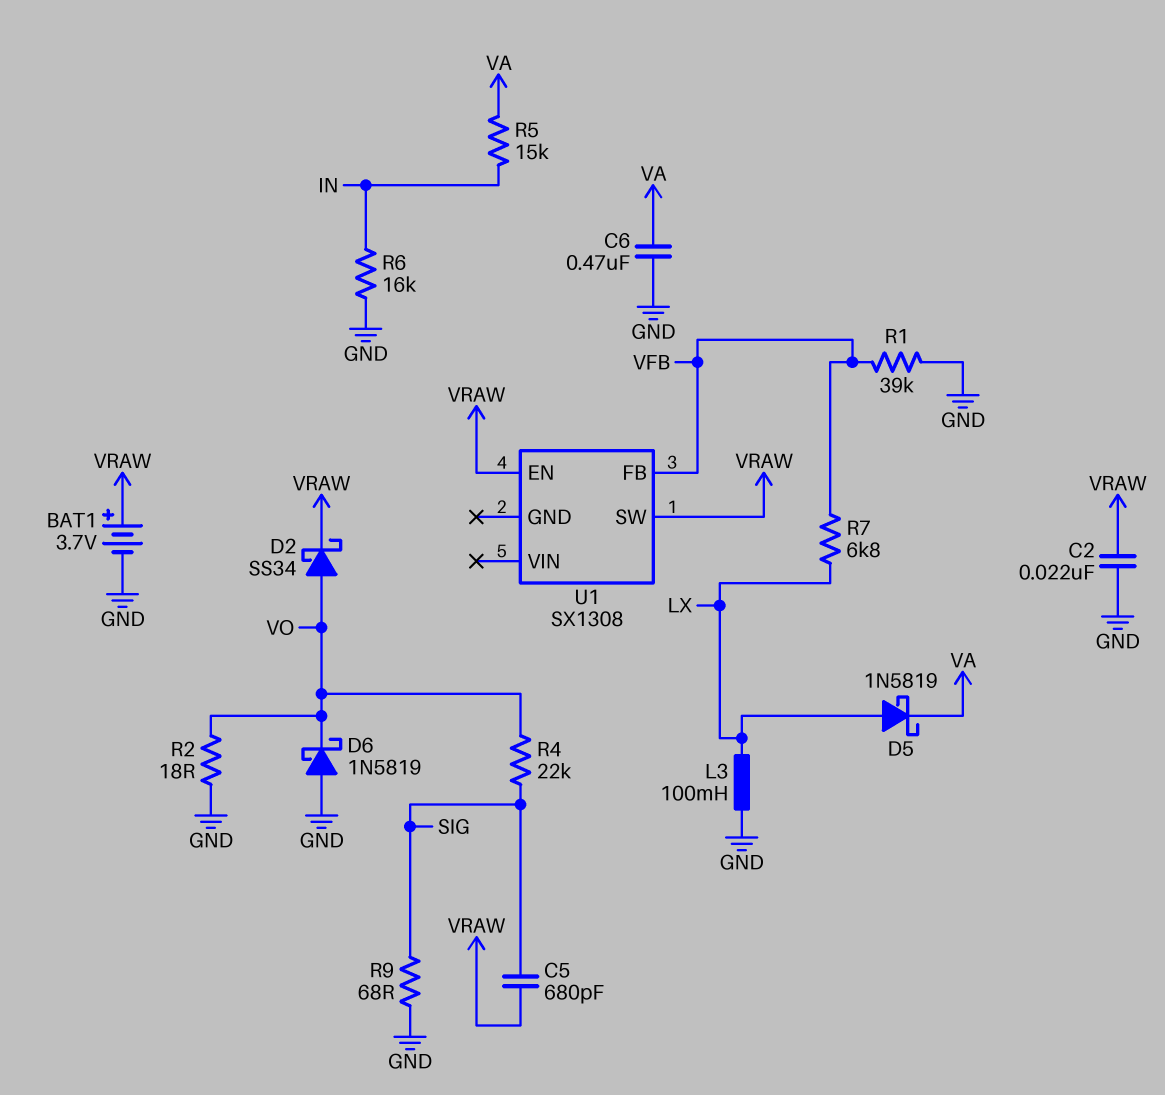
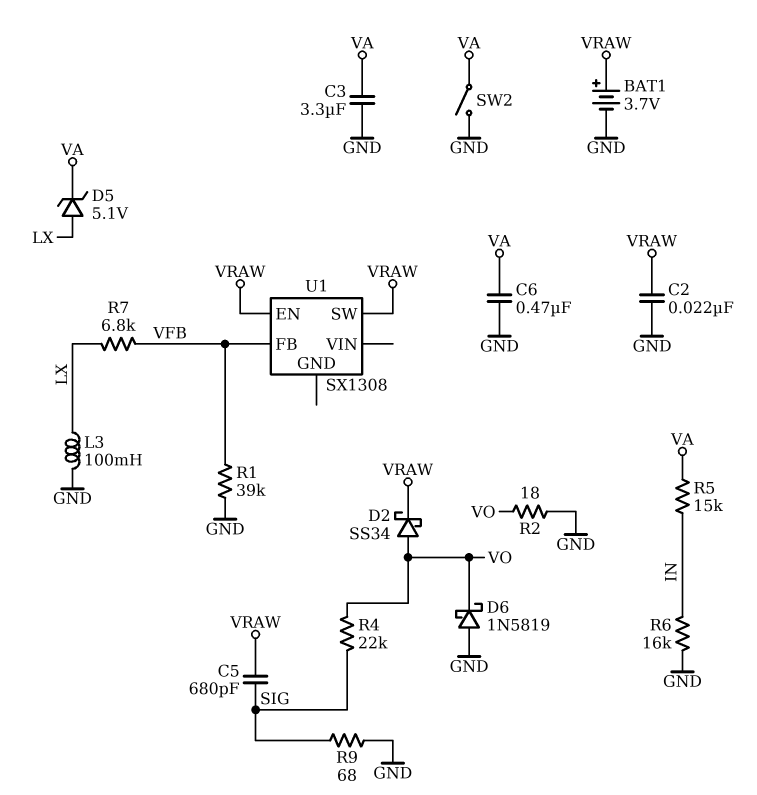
C3: none -> 3.3uF (GND, VA)
D5: schottky 1N5819 (A LX, K VA) -> zener 5.1V (A LX, K VA)
SW2: none -> switch (GND, VA)

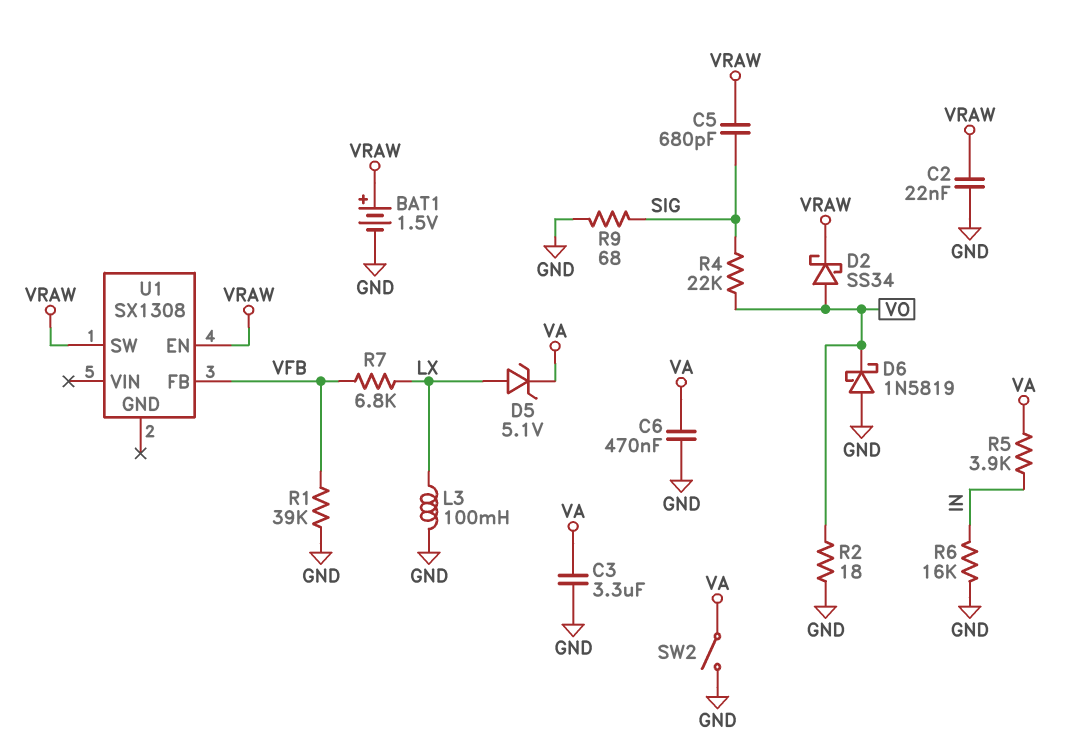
BAT1: 3.7V (plus VRAW, minus GND) -> 1.5V (plus VRAW, minus GND)
R5: 15k (IN, VA) -> 3.9k (IN, VA)

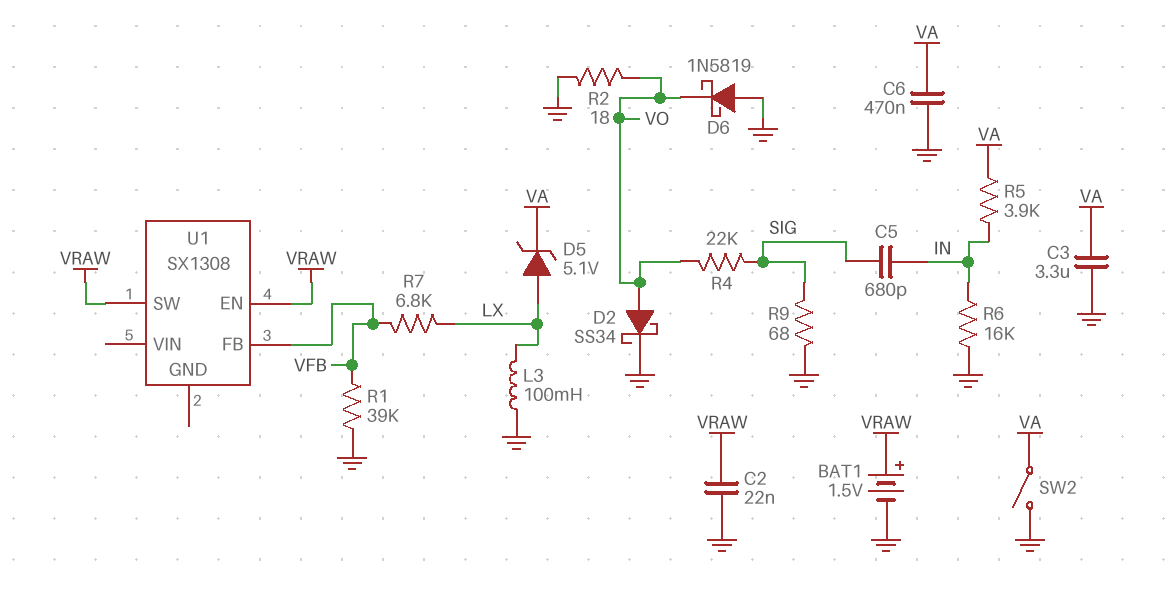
C5: 680pF (SIG, VRAW) -> 680pF (IN, SIG)
D2: schottky SS34 (A VO, K VRAW) -> schottky SS34 (A VO, K GND)

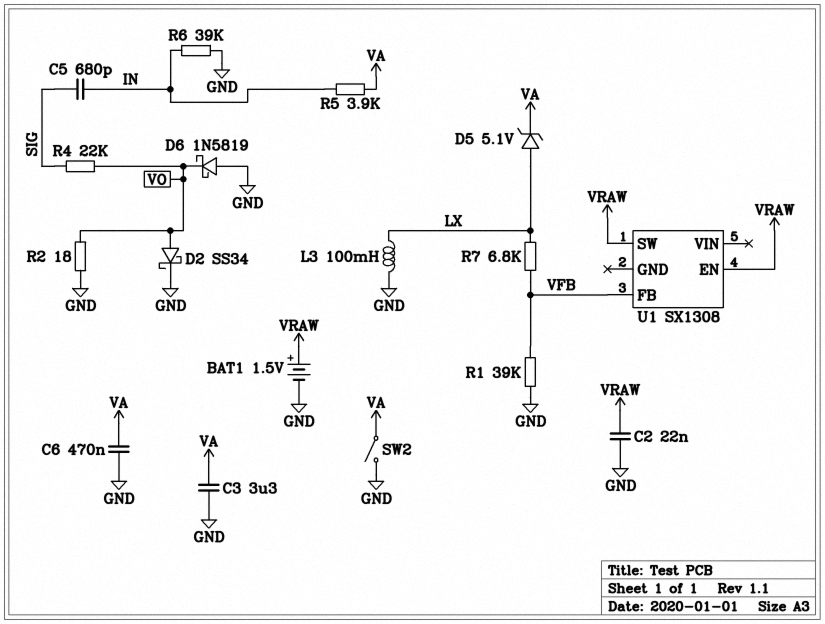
R6: 16k (GND, IN) -> 39k (GND, IN)
R9: 68 (GND, SIG) -> none

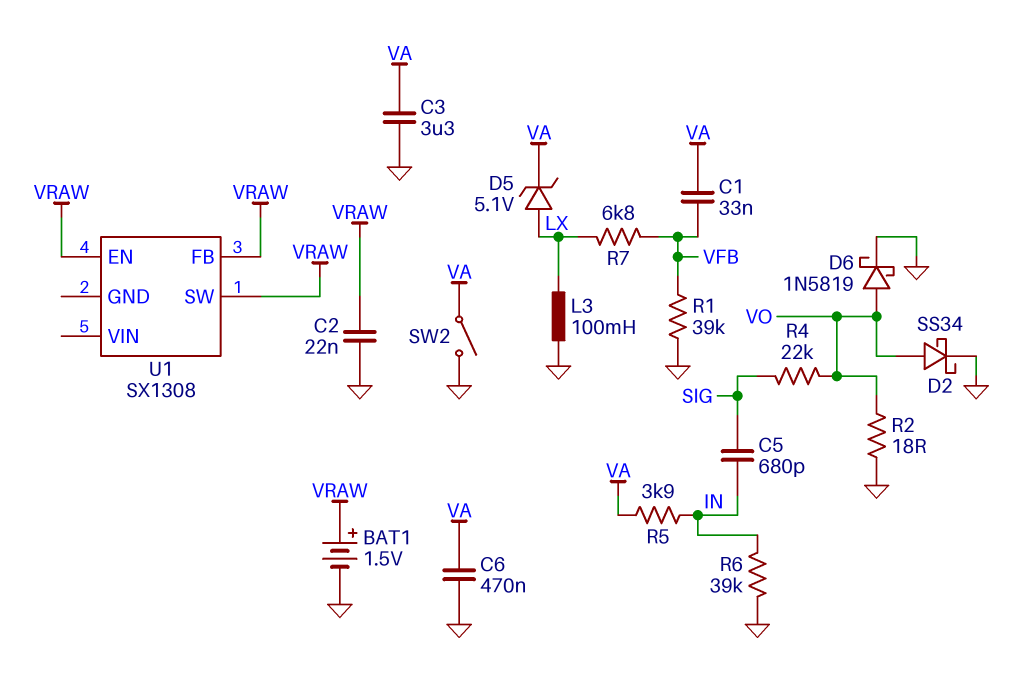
C1: none -> 33nF (VA, VFB)
D6: schottky 1N5819 (A GND, K VO) -> schottky 1N5819 (A VO, K GND)
U1 pin FB: VFB -> VRAW

